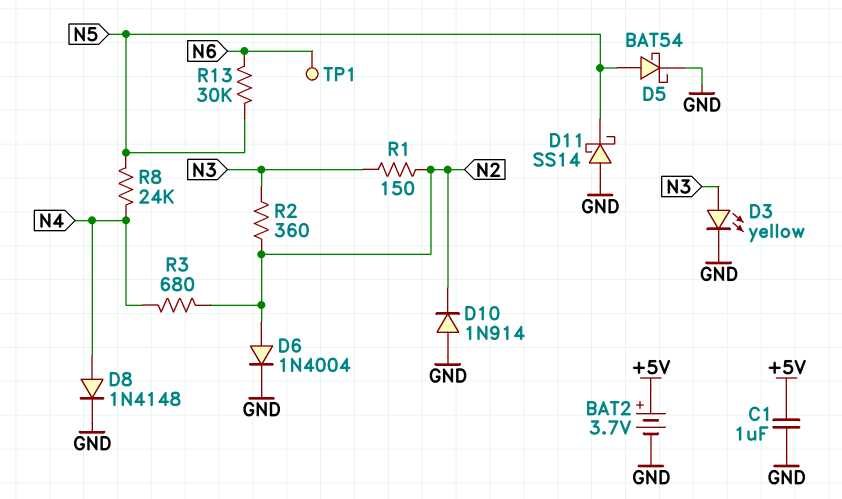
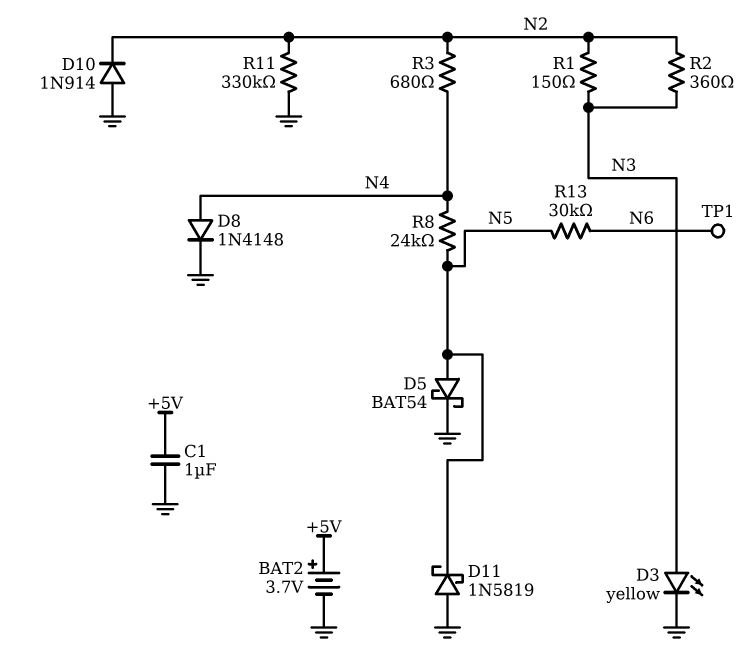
D6: diode 1N4004 (A N2, K GND) -> none
D11: schottky SS14 (A GND, K N5) -> schottky 1N5819 (A GND, K N5)
R11: none -> 330k (GND, N2)

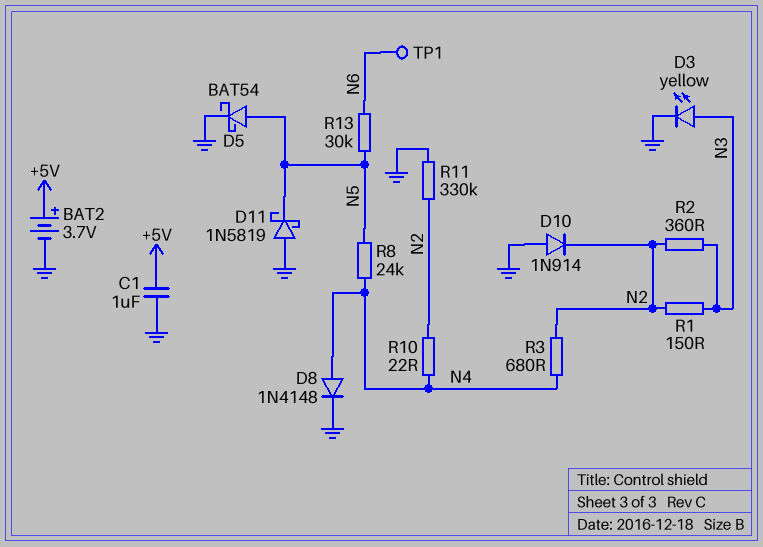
R10: none -> 22 (N2, N4)

